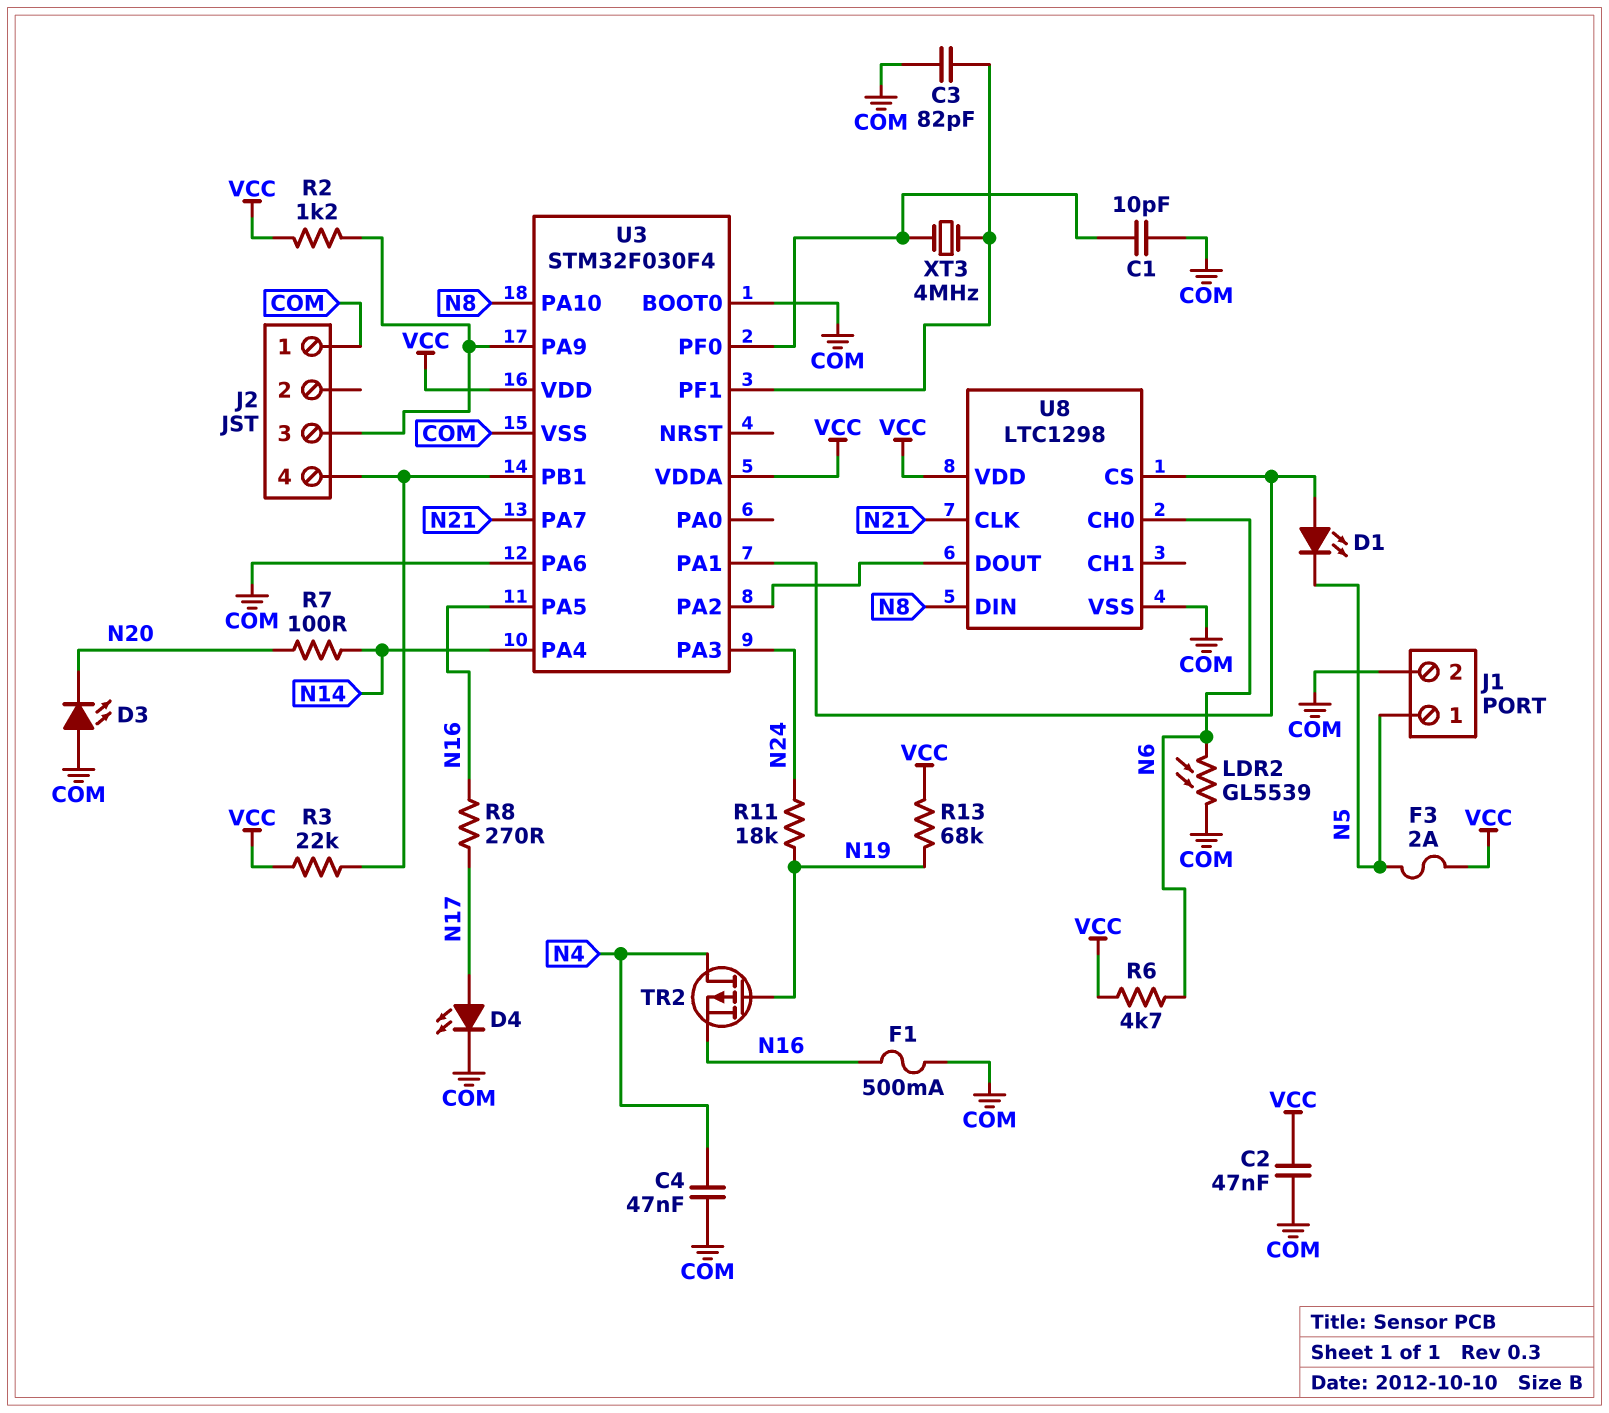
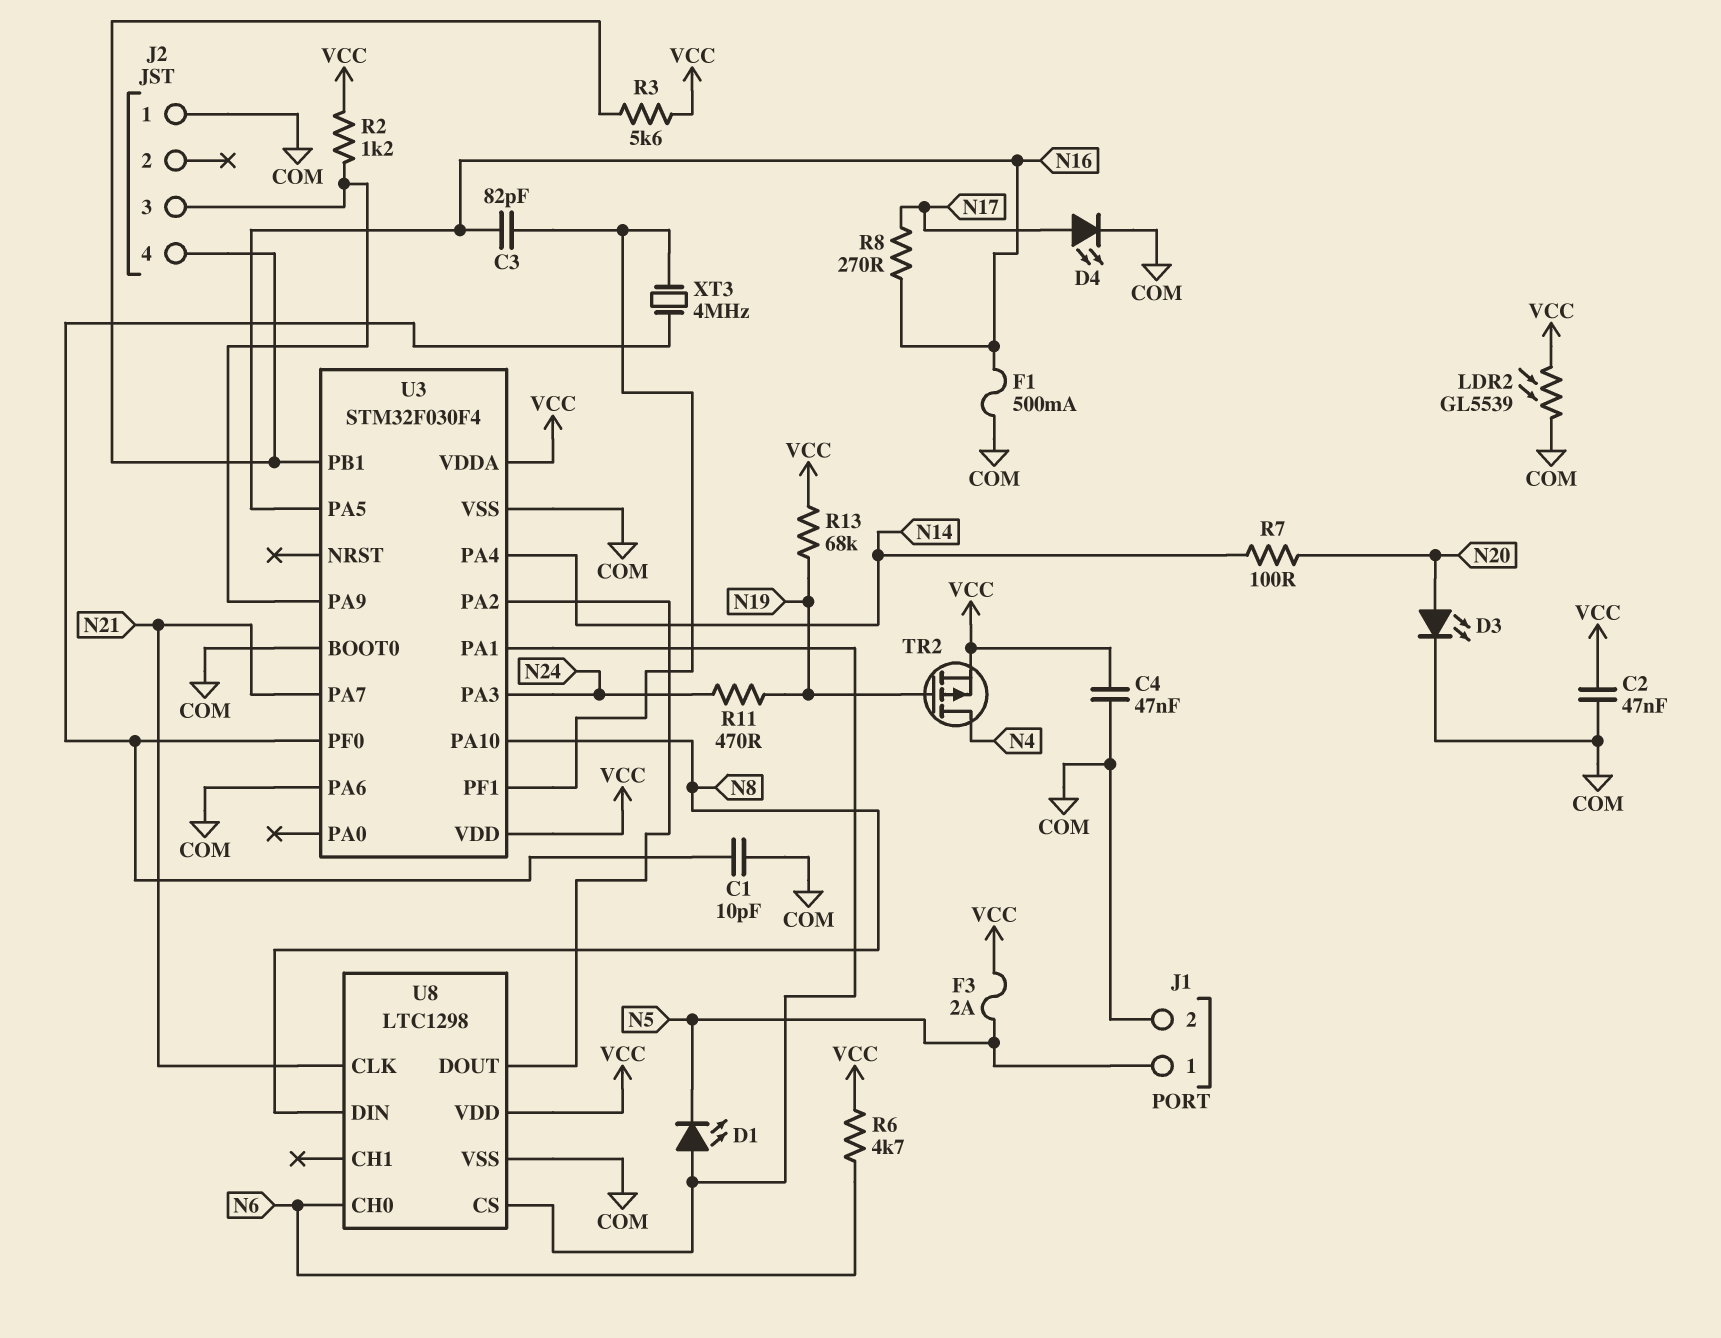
C3: 82pF (COM, U3/PF1) -> 82pF (N16, U3/PF1)
C4: 47nF (COM, N4) -> 47nF (COM, VCC)
D3: LED (A COM, K N20) -> LED (A N20, K COM)
LDR2: GL5539 (COM, N6) -> GL5539 (COM, VCC)
R3: 22k (J2/4, VCC) -> 5.6k (J2/4, VCC)
R11: 18k (N19, N24) -> 470 (N19, N24)
TR2: PMOS (G N19, D N4, S N16) -> PMOS (G N19, D N4, S VCC)

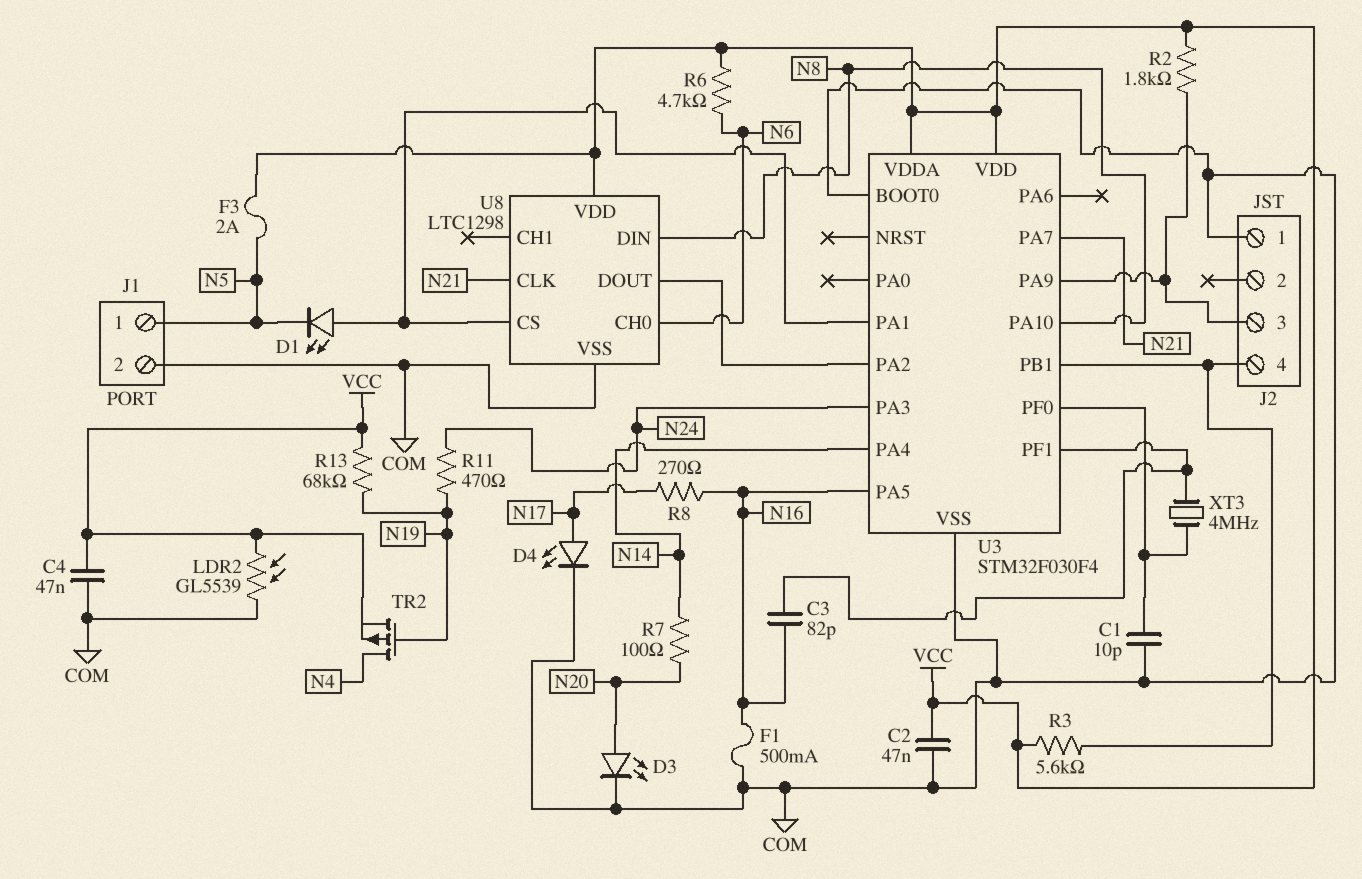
R2: 1.2k (J2/3, VCC) -> 1.8k (J2/3, VCC)
U3 pin PA6: COM -> none

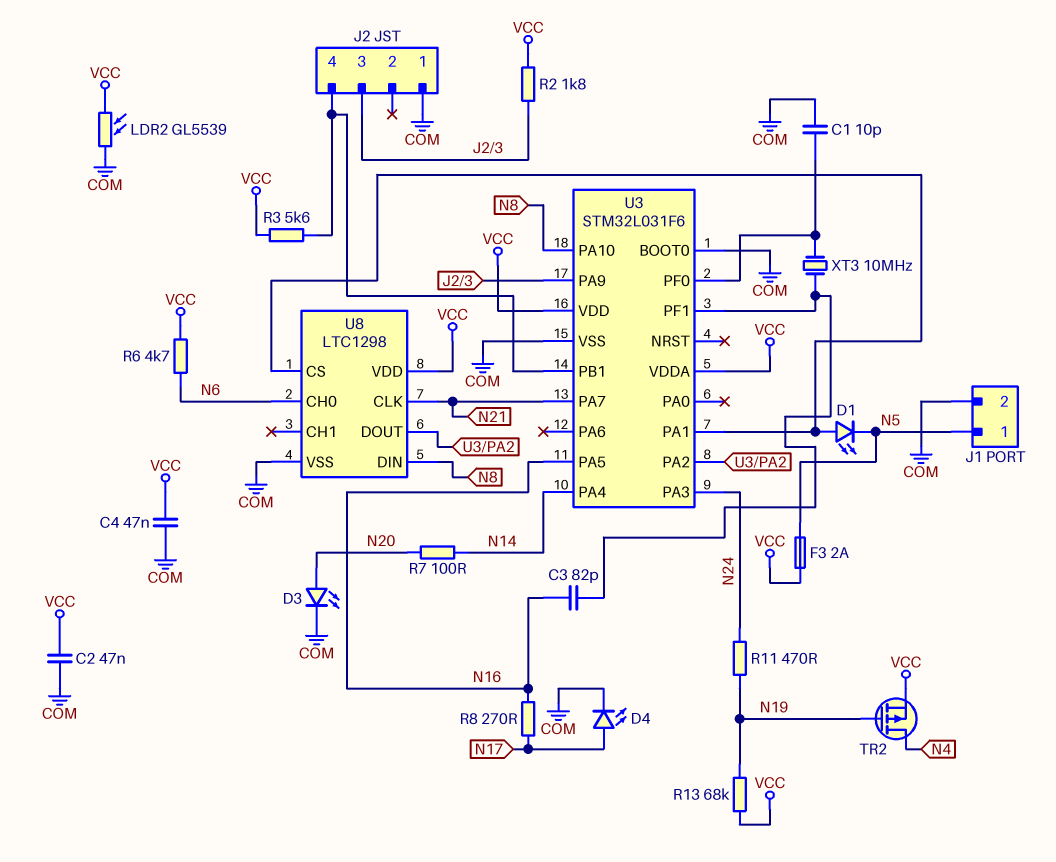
F1: 500mA (COM, N16) -> none
U3: STM32F030F4 -> STM32L031F6
XT3: 4MHz (U3/PF0, U3/PF1) -> 10MHz (U3/PF0, U3/PF1)

